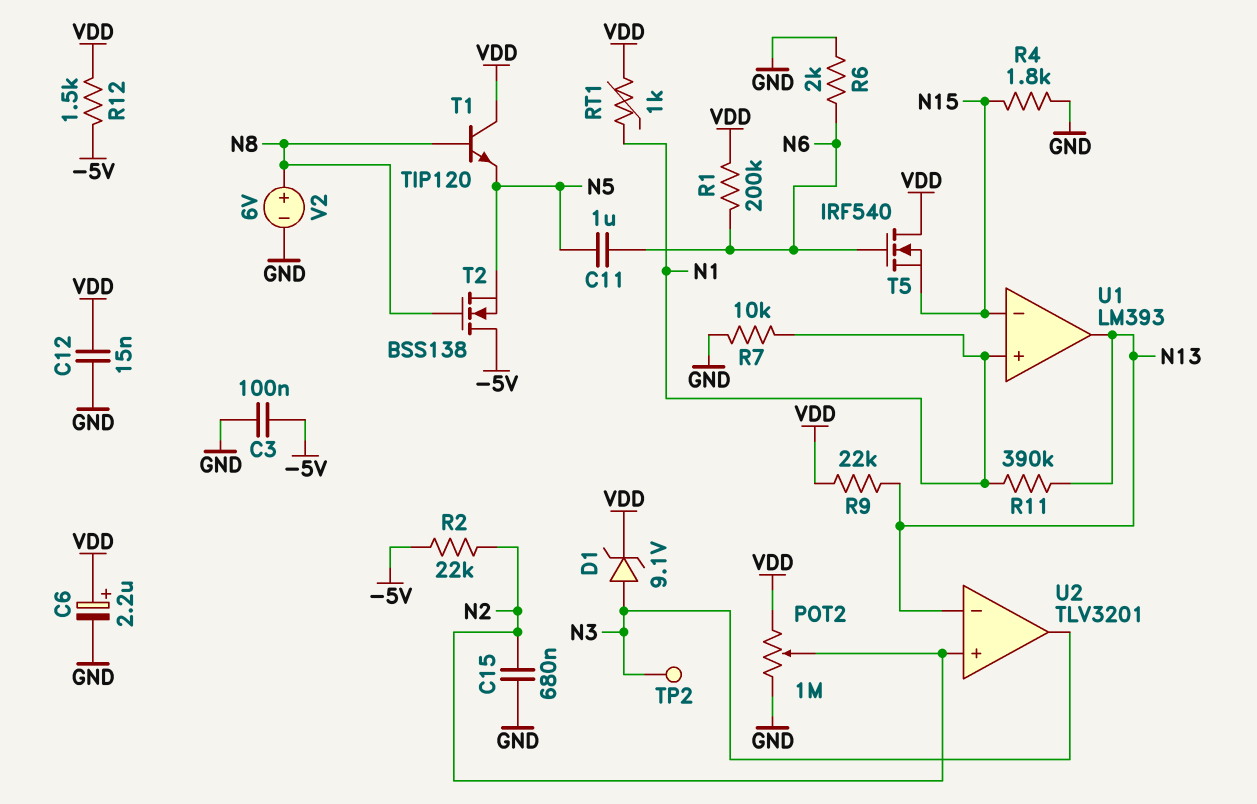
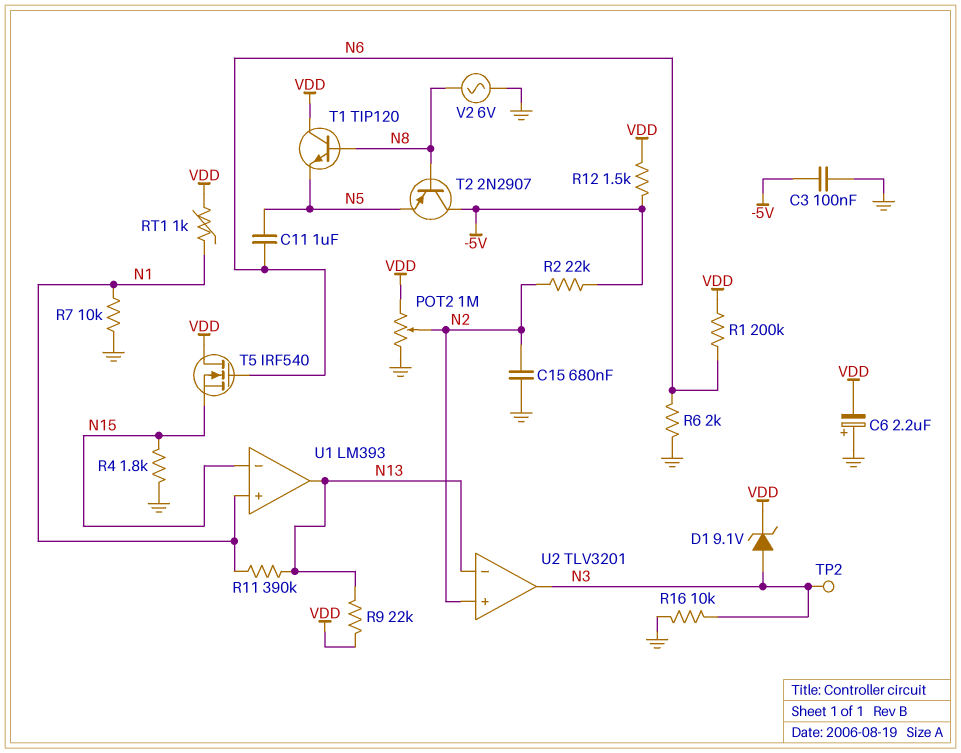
C6: 2.2uF (plus VDD, minus GND) -> 2.2uF (plus GND, minus VDD)
C12: 15nF (GND, VDD) -> none
R16: none -> 10k (GND, N3)
T2: NMOS BSS138 (G N8, D -5V, S N5) -> PNP 2N2907 (B N8, C -5V, E N5)
V2: 6V (plus N8, minus GND) -> AC 6V (GND, N8)

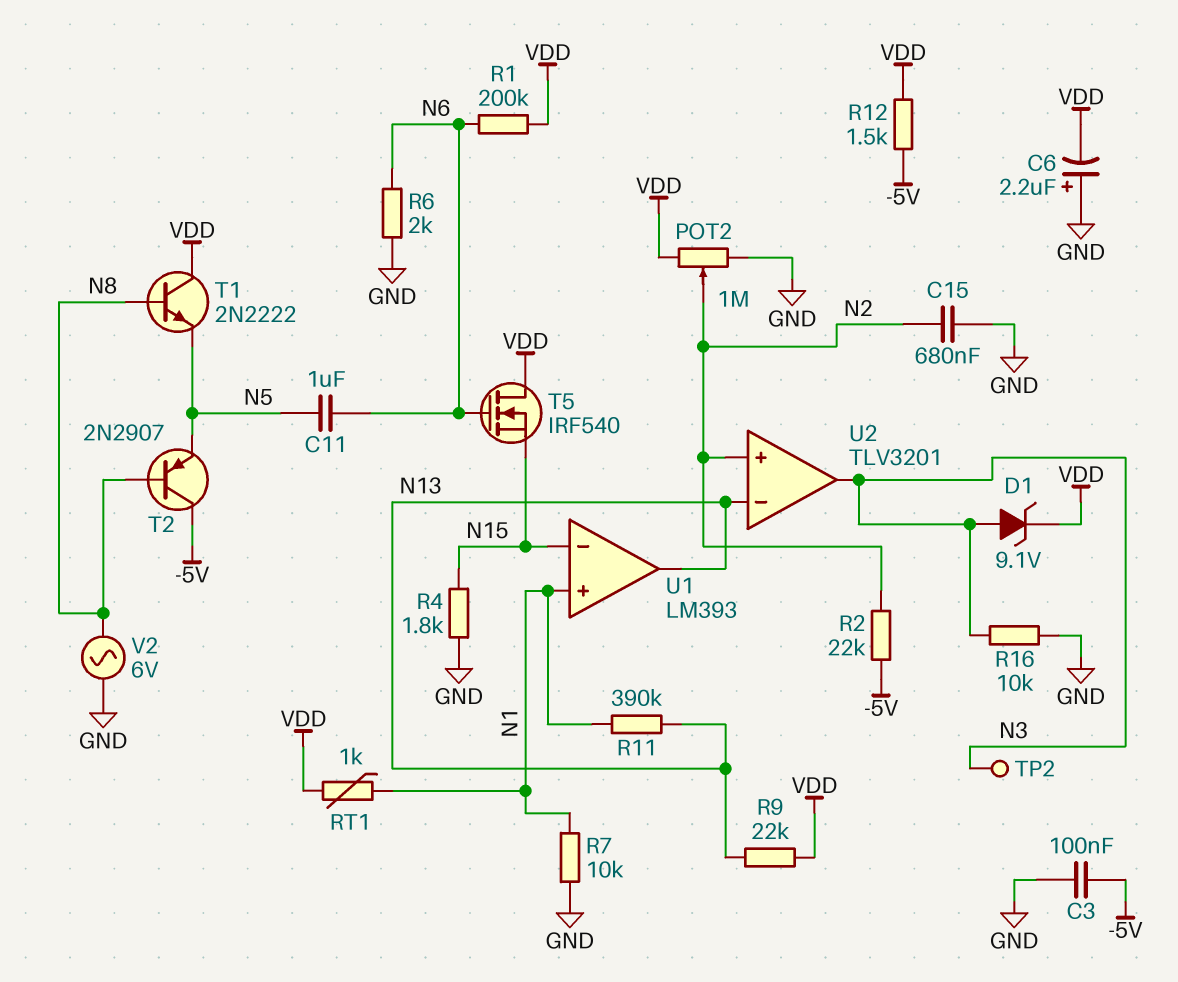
T1: NPN TIP120 (B N8, C VDD, E N5) -> NPN 2N2222 (B N8, C VDD, E N5)

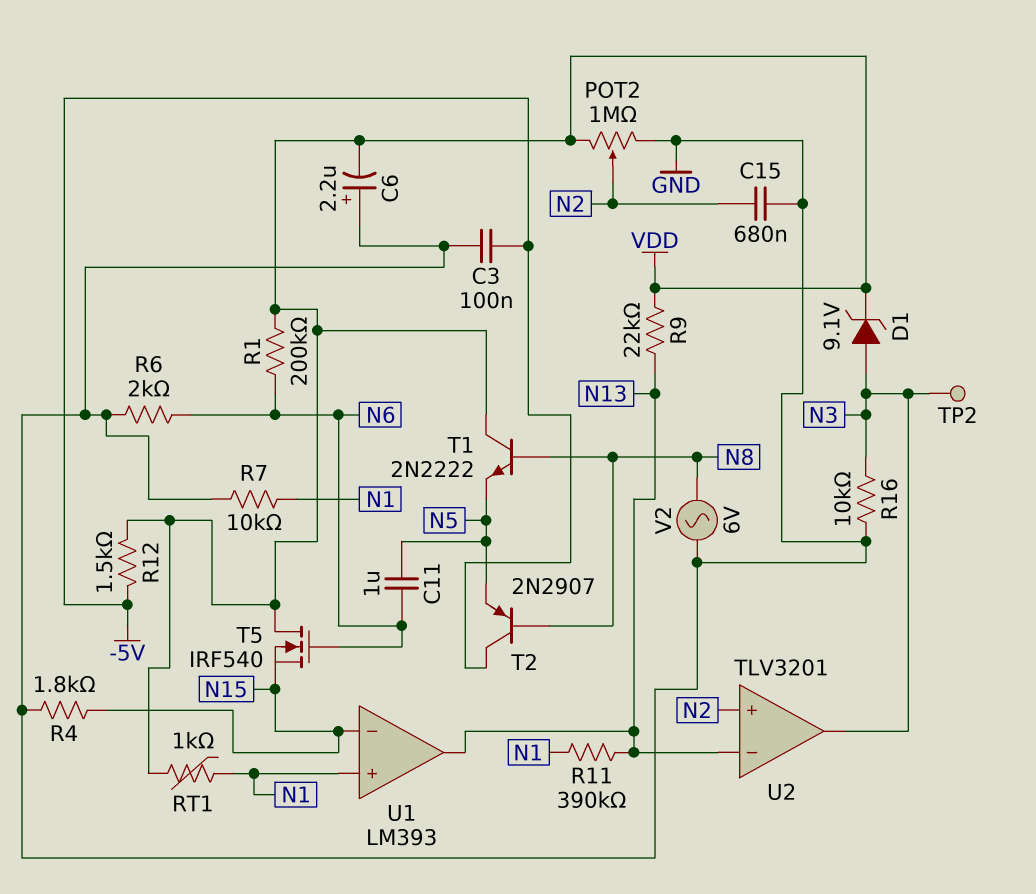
R2: 22k (-5V, N2) -> none

